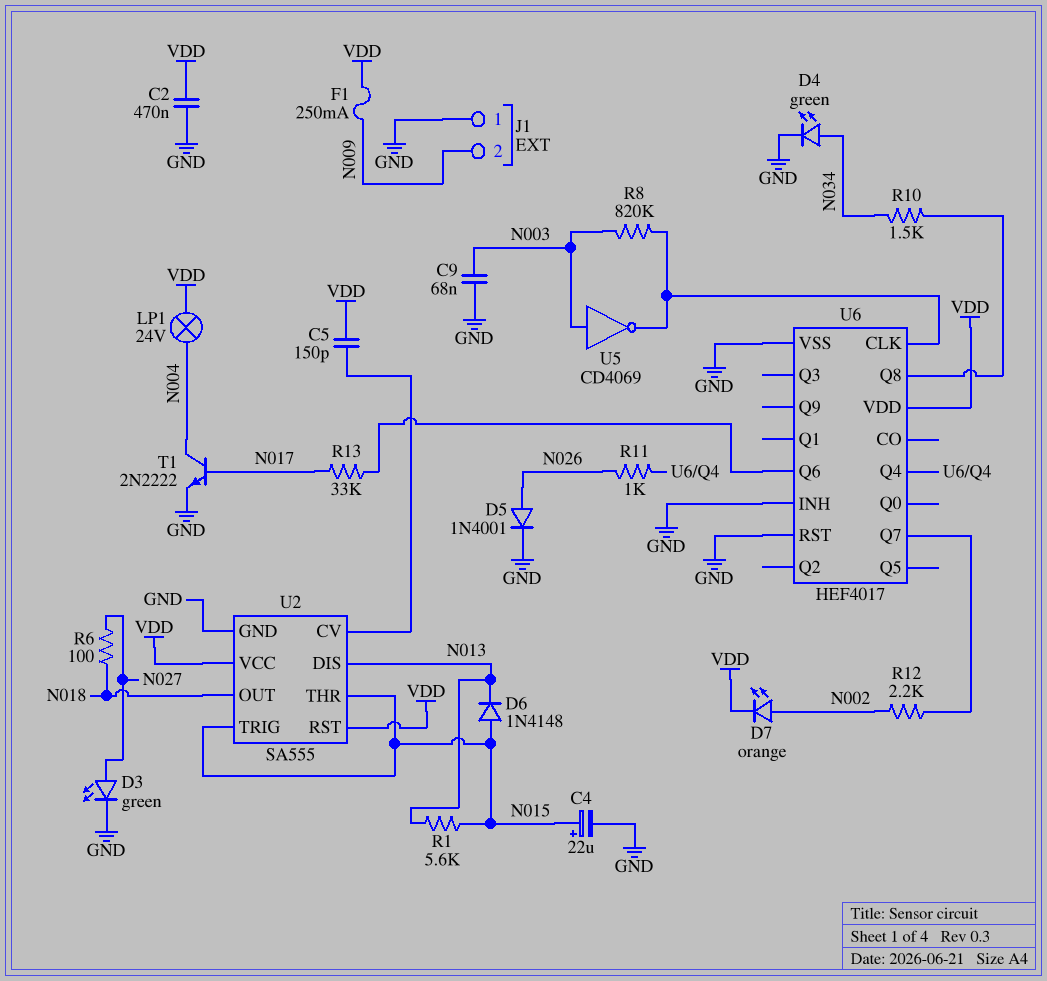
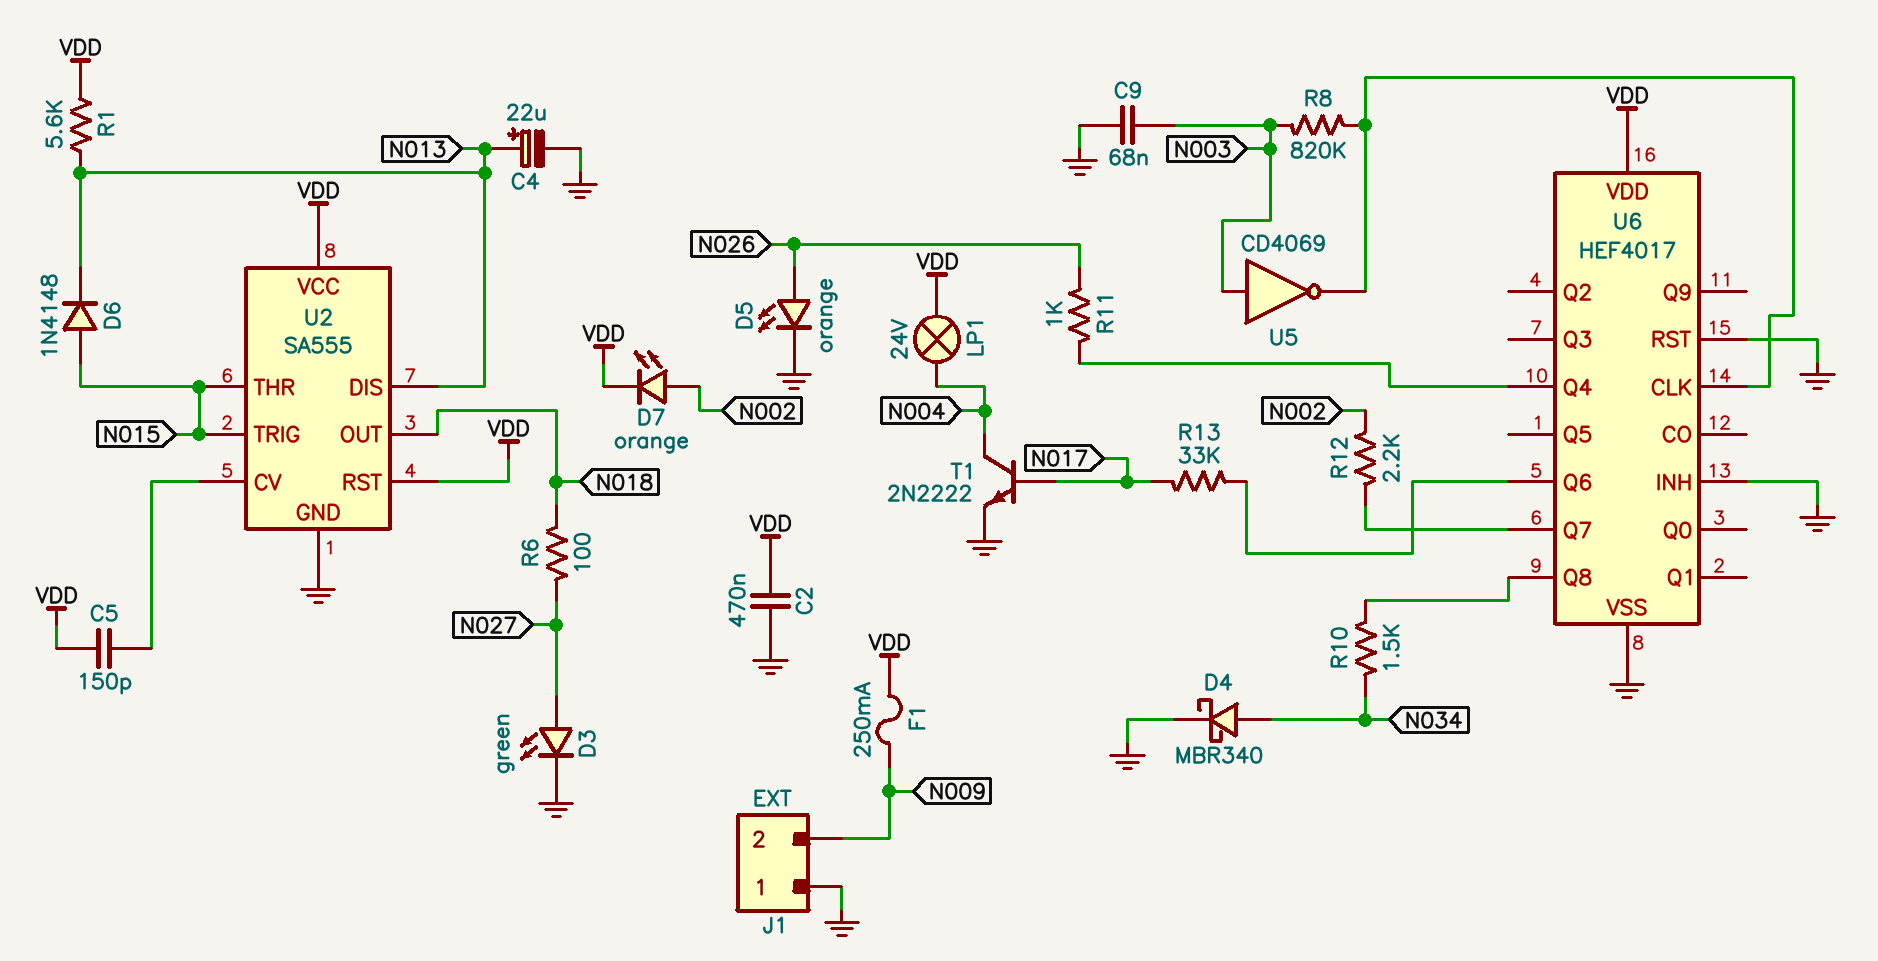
C4: 22uF (plus N015, minus GND) -> 22uF (plus N013, minus GND)
D4: LED green (A N034, K GND) -> schottky MBR340 (A N034, K GND)
D5: diode 1N4001 (A N026, K GND) -> LED orange (A N026, K GND)
R1: 5.6k (N013, N015) -> 5.6k (N013, VDD)

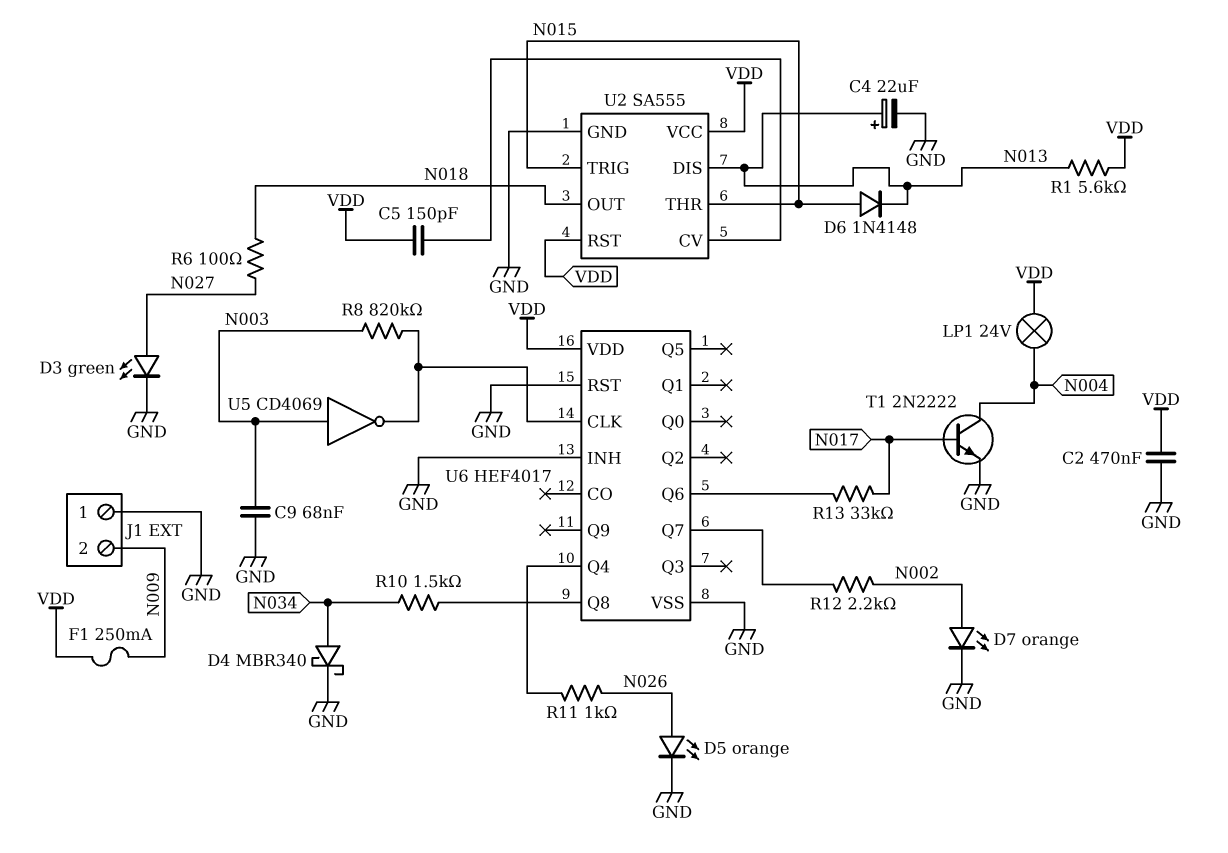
D7: LED orange (A N002, K VDD) -> LED orange (A N002, K GND)

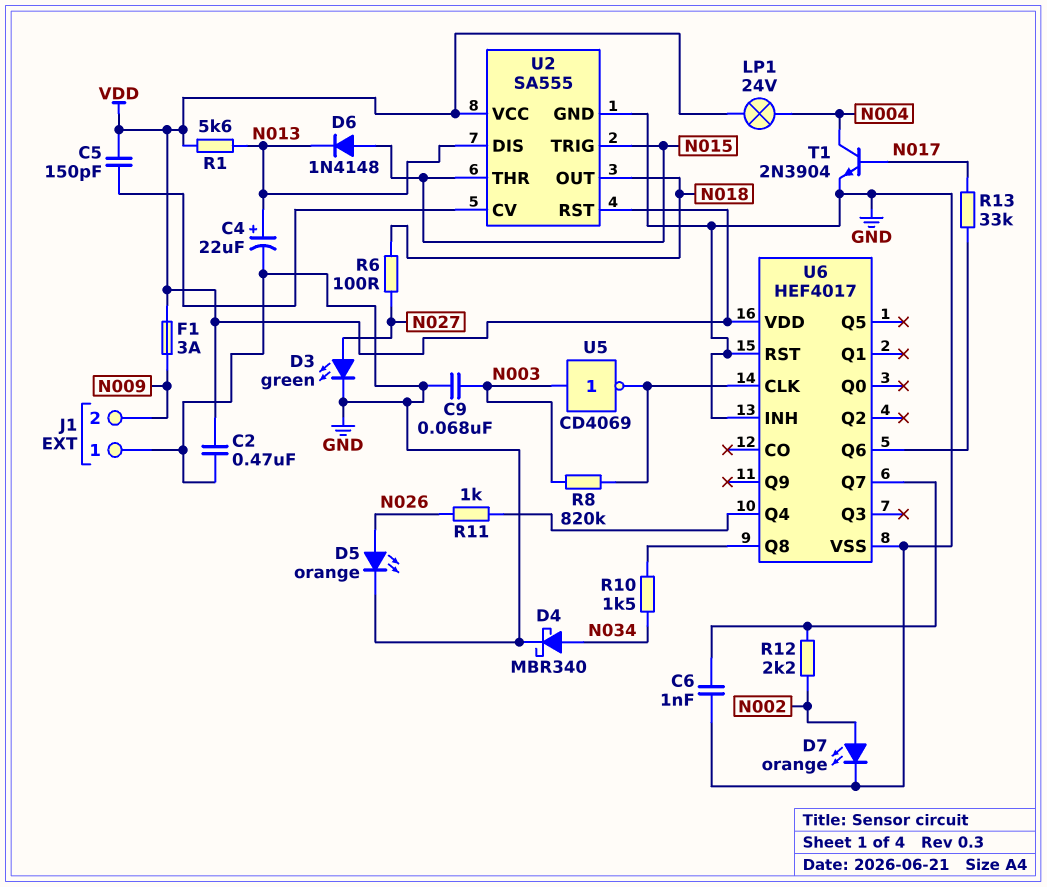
C6: none -> 1nF (GND, U6/Q7)
F1: 250mA (N009, VDD) -> 3A (N009, VDD)
T1: NPN 2N2222 (B N017, C N004, E GND) -> NPN 2N3904 (B N017, C N004, E GND)

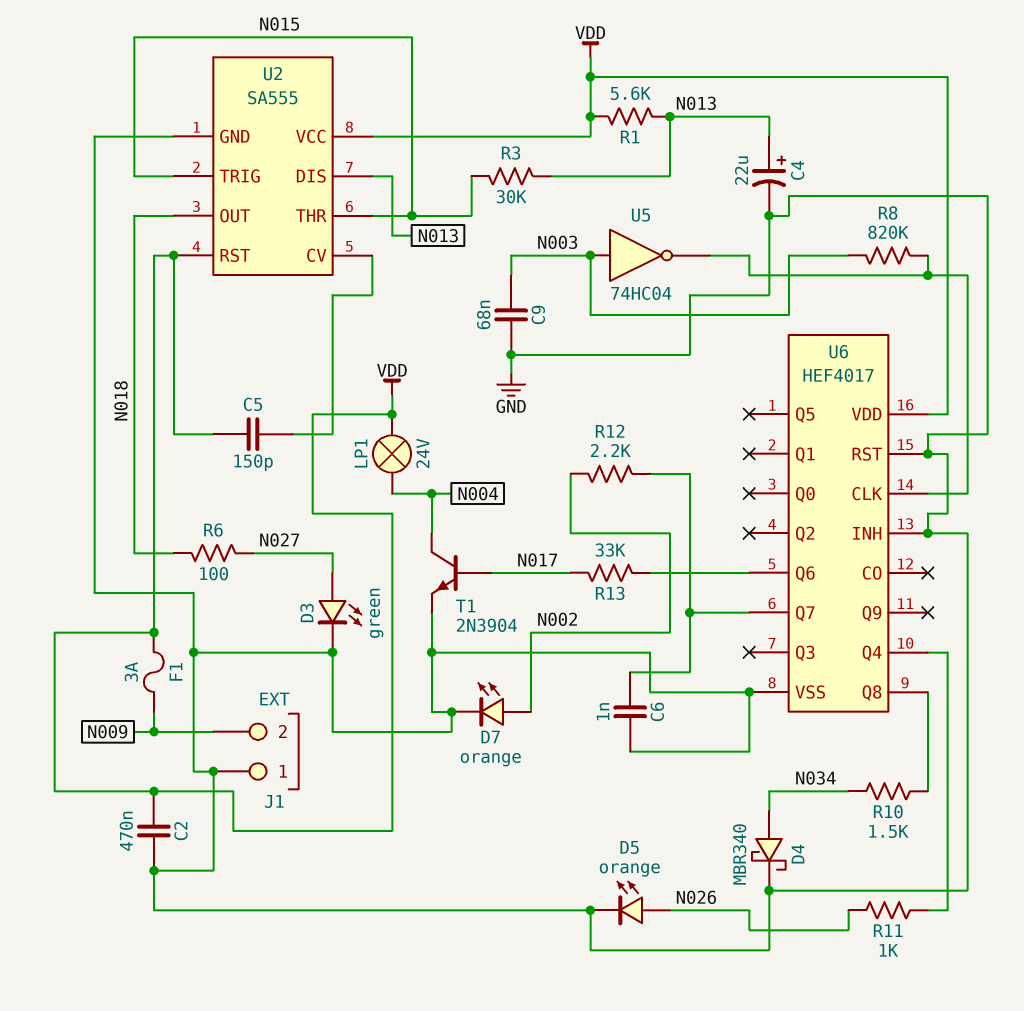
D6: diode 1N4148 (A N015, K N013) -> none
R3: none -> 30k (N013, N015)
U5: NOT CD4069 (in N003, out U6/CLK) -> NOT 74HC04 (in N003, out U6/CLK)

